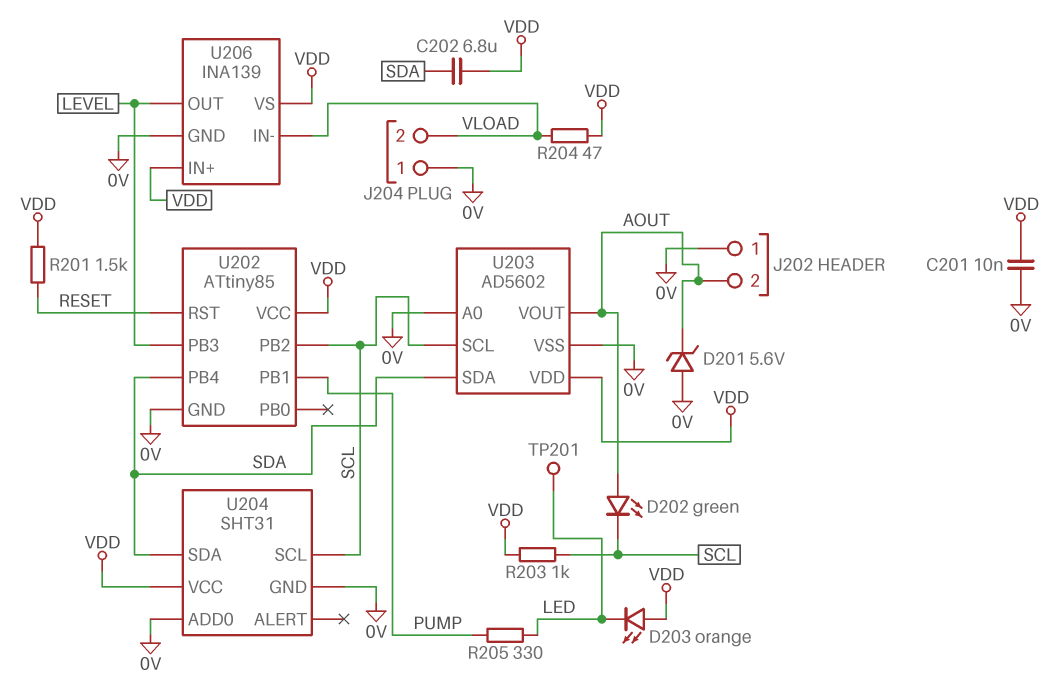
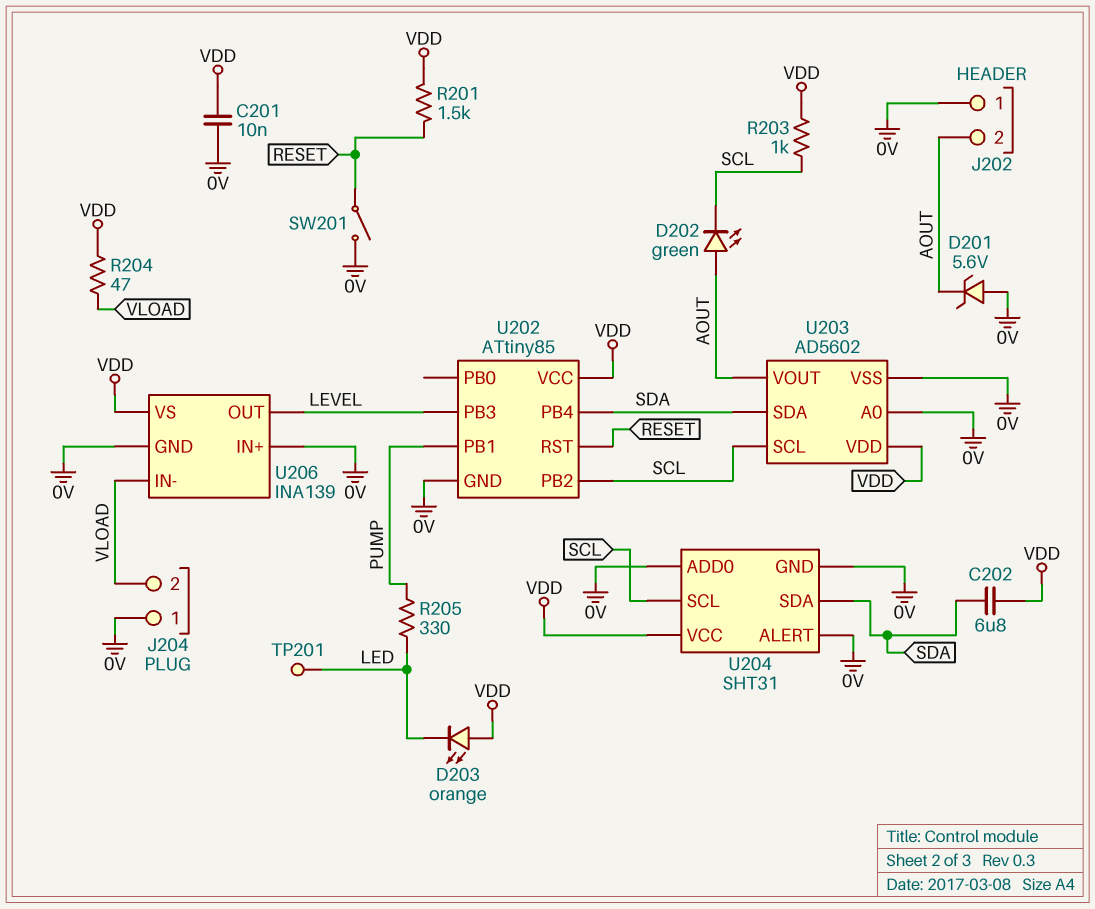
SW201: none -> switch (0V, RESET)
U204 pin ALERT: none -> 0V
U206 pin IN+: VDD -> 0V

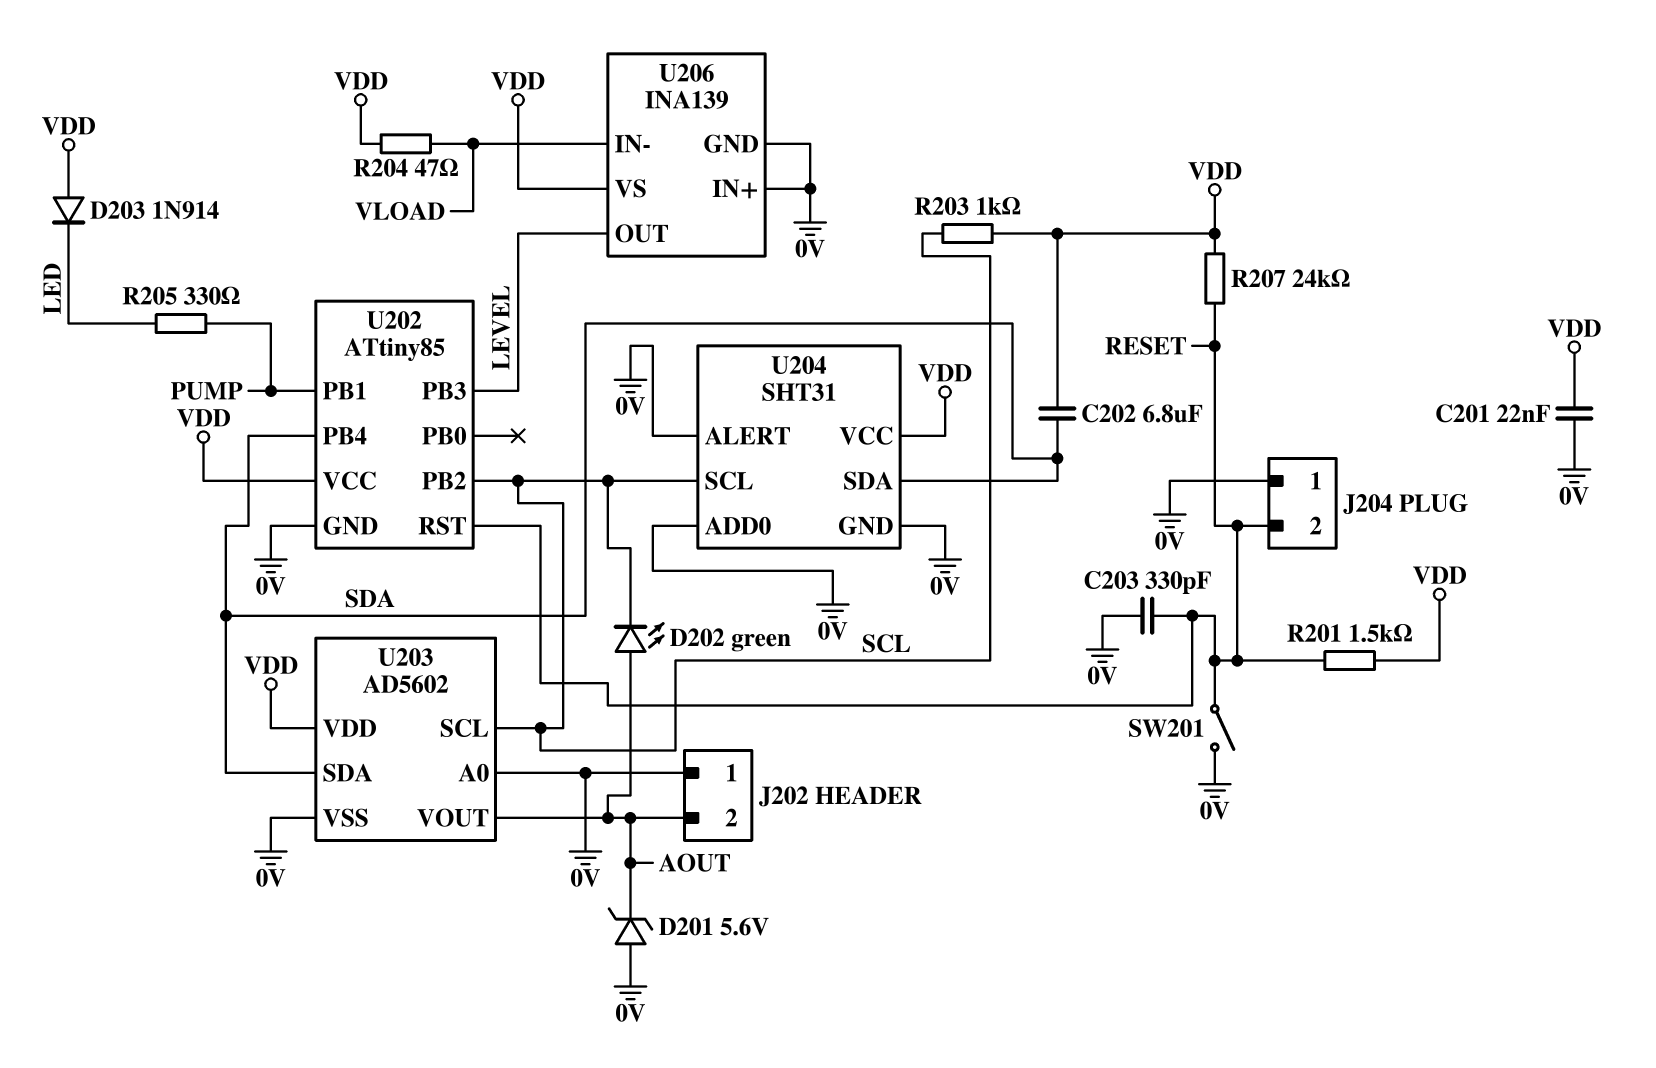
C201: 10nF (0V, VDD) -> 22nF (0V, VDD)
C203: none -> 330pF (0V, RESET)
D203: LED orange (A VDD, K LED) -> diode 1N914 (A VDD, K LED)
J204 pin 2: VLOAD -> RESET
R207: none -> 24k (RESET, VDD)
TP201: test point (LED) -> none

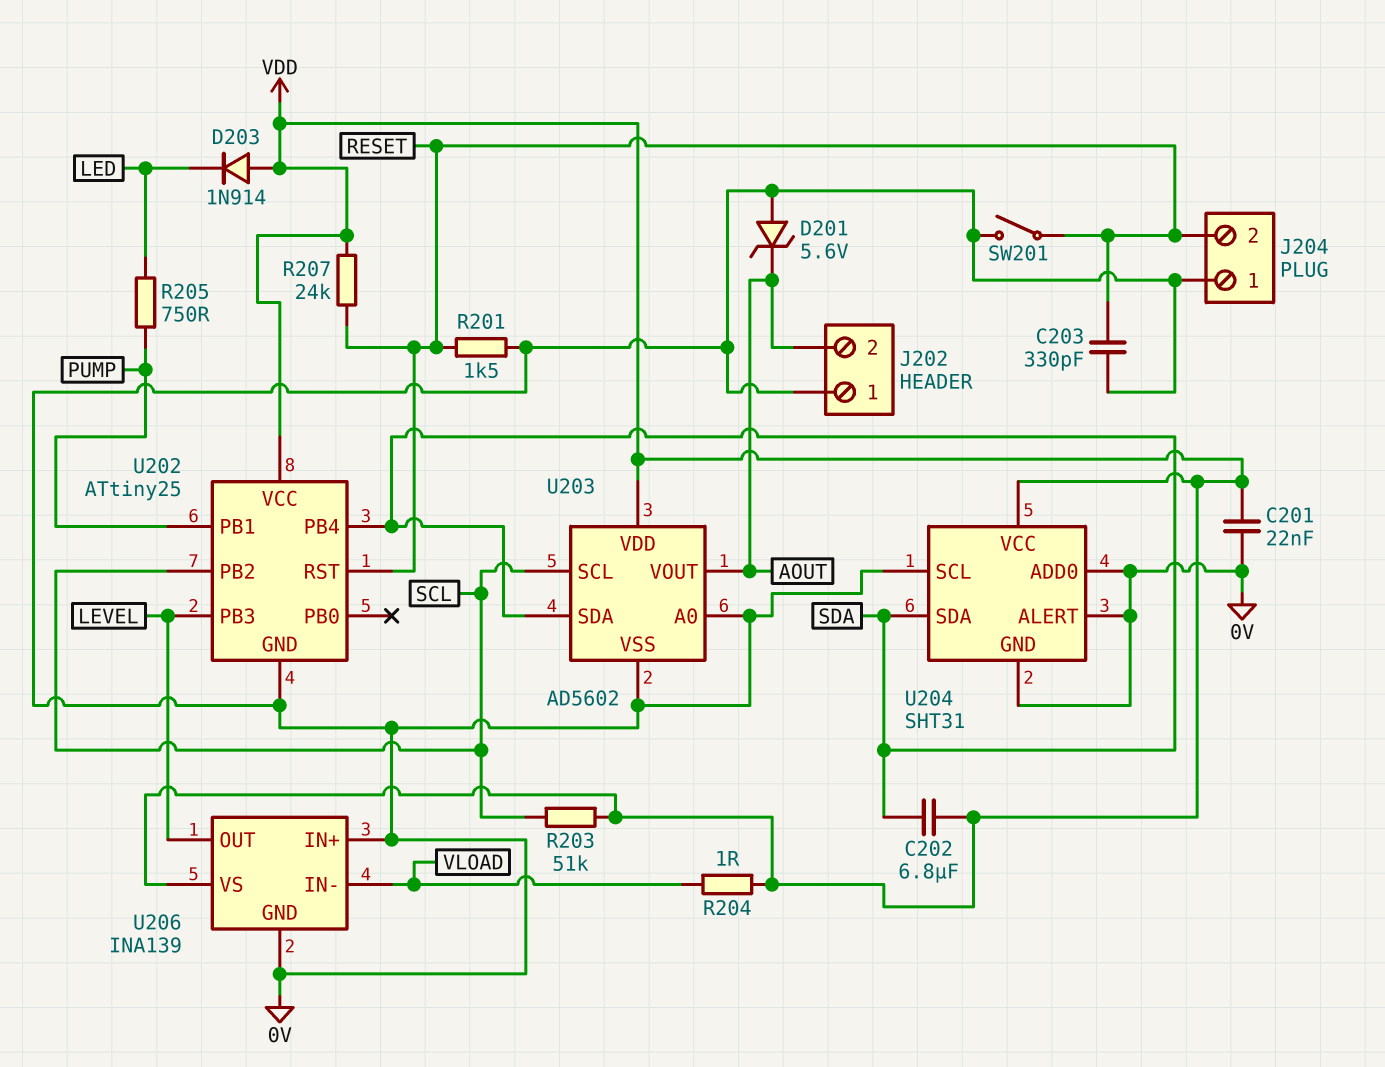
D202: LED green (A AOUT, K SCL) -> none
R201: 1.5k (RESET, VDD) -> 1.5k (0V, RESET)
R203: 1k (SCL, VDD) -> 51k (SCL, VDD)
R204: 47 (VDD, VLOAD) -> 1 (VDD, VLOAD)
R205: 330 (LED, PUMP) -> 750 (LED, PUMP)
U202: ATtiny85 -> ATtiny25
U204 pin SCL: SCL -> 0V

